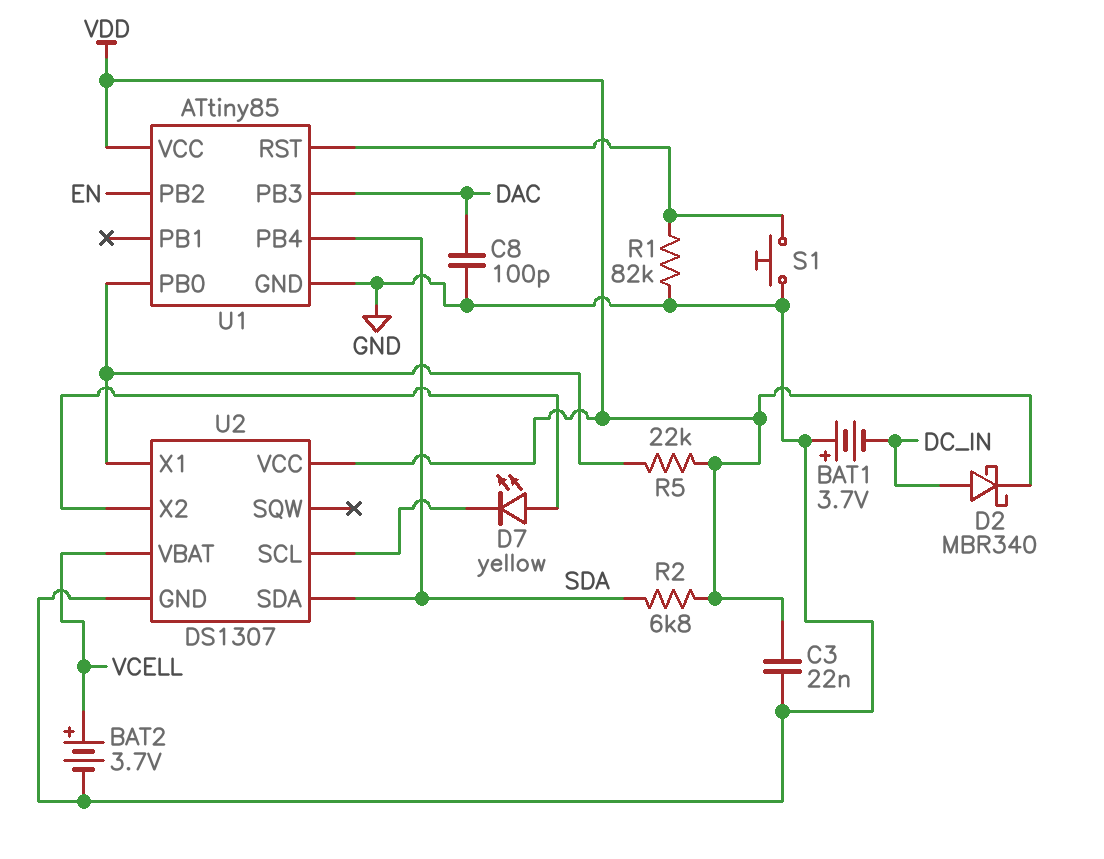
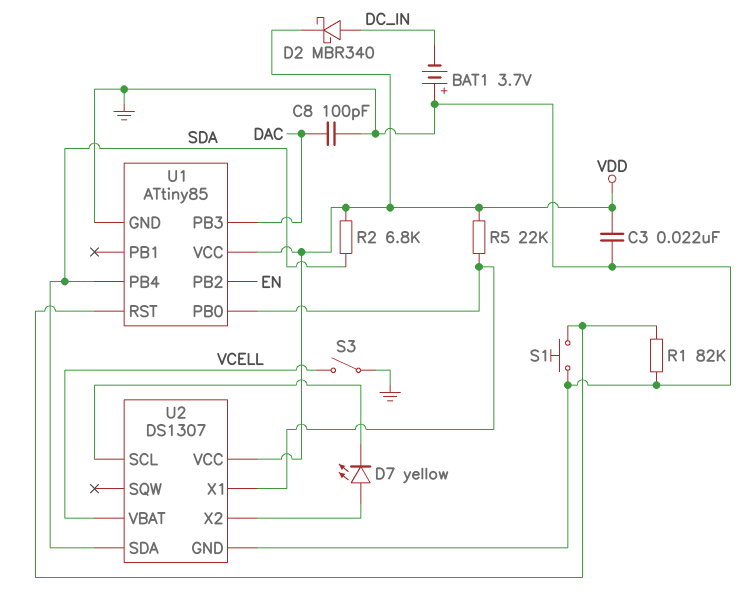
BAT2: 3.7V (plus VCELL, minus GND) -> none
S3: none -> switch (GND, VCELL)

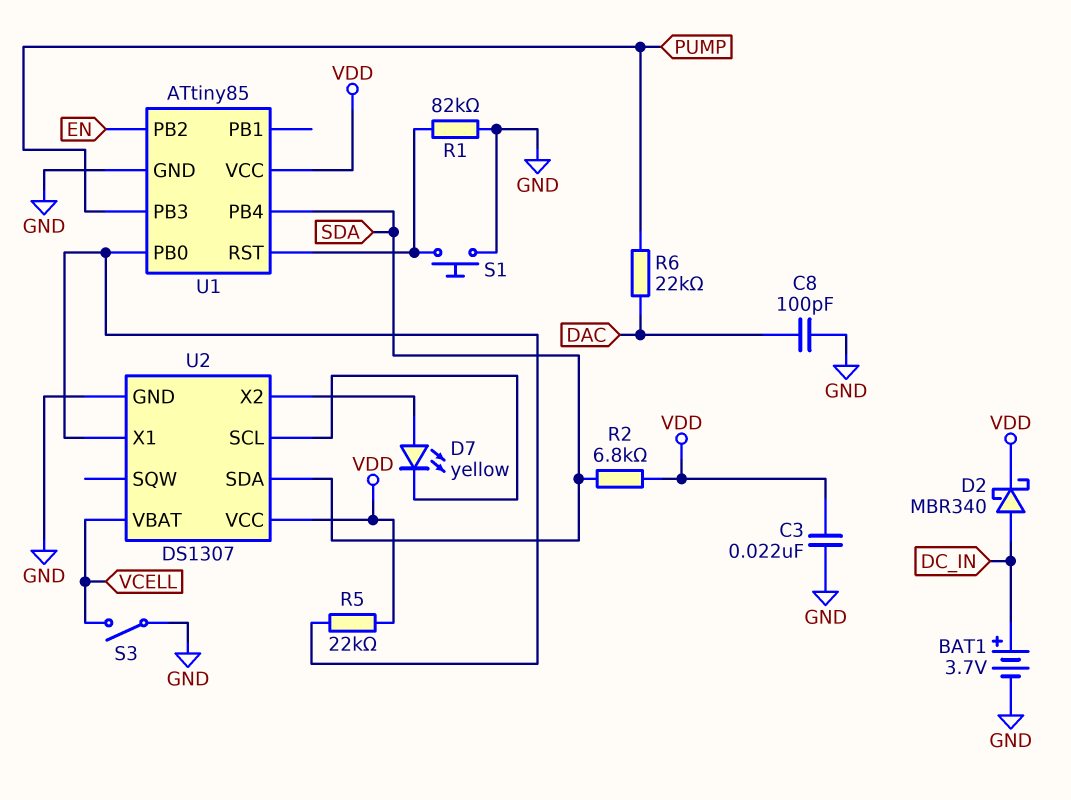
BAT1: 3.7V (plus GND, minus DC_IN) -> 3.7V (plus DC_IN, minus GND)
R6: none -> 22k (DAC, PUMP)
U1 pin PB3: DAC -> PUMP

